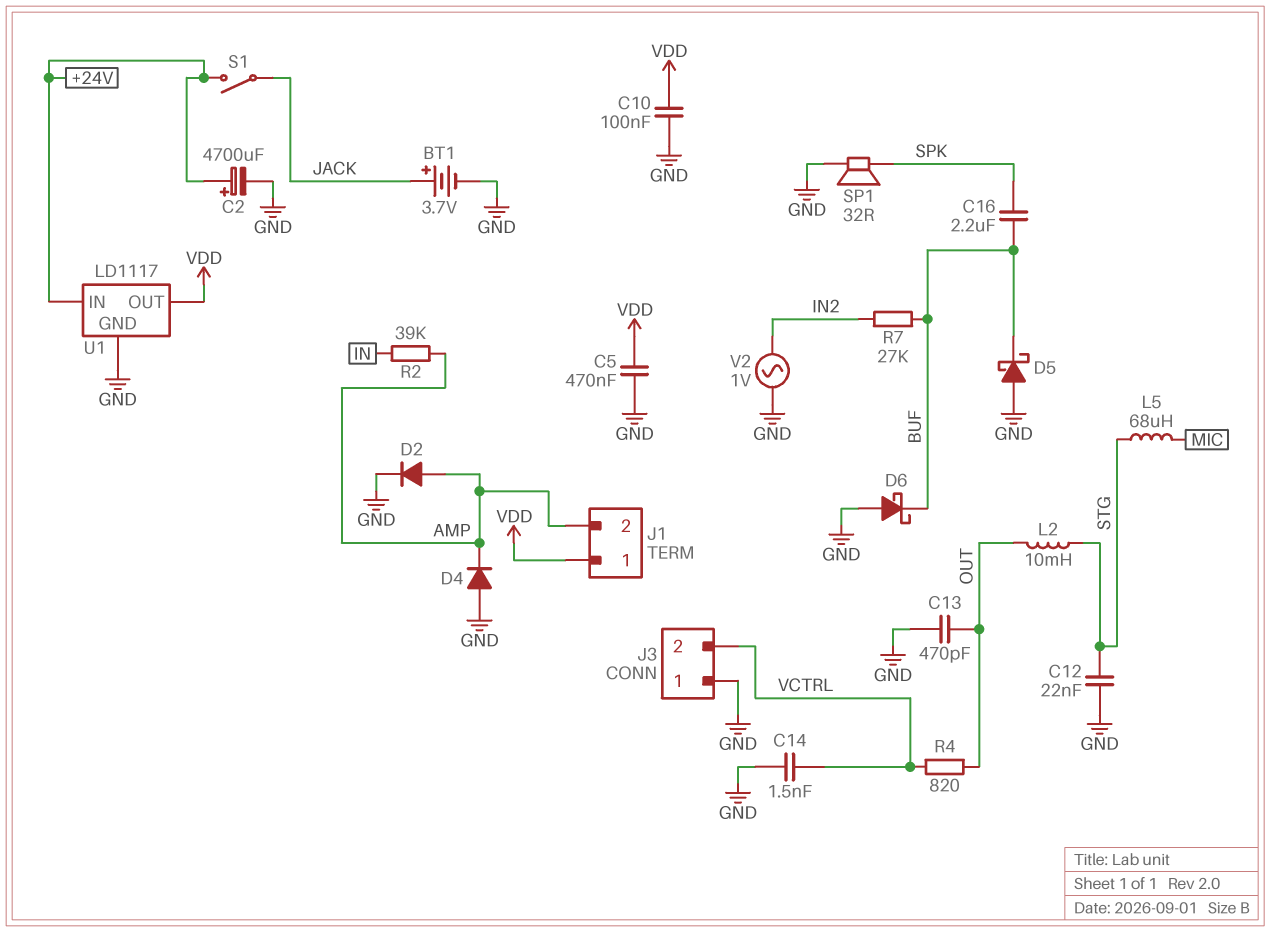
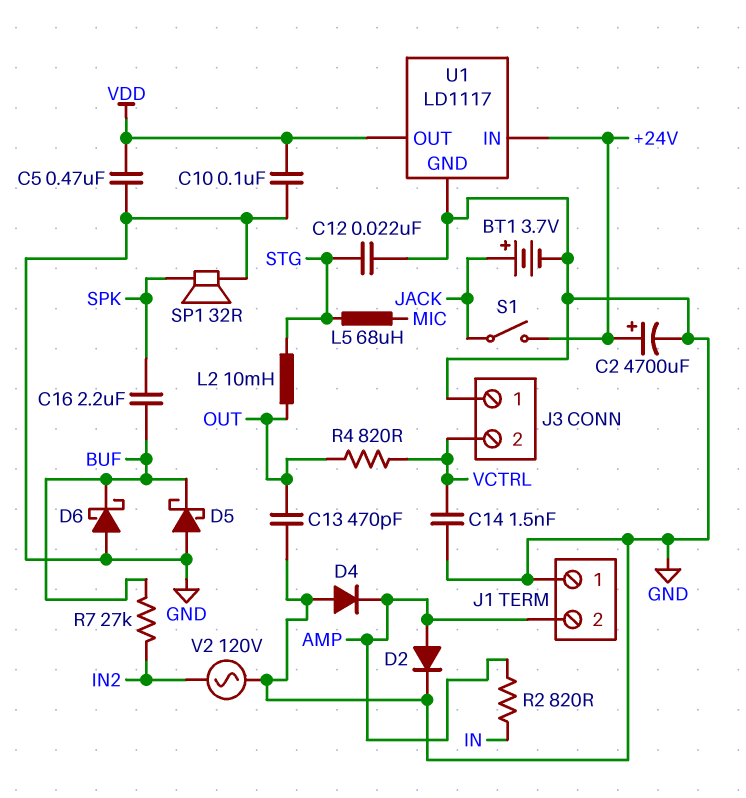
J1 pin 1: VDD -> GND
R2: 39k (AMP, IN) -> 820 (AMP, IN)
V2: AC 1V (GND, IN2) -> AC 120V (GND, IN2)

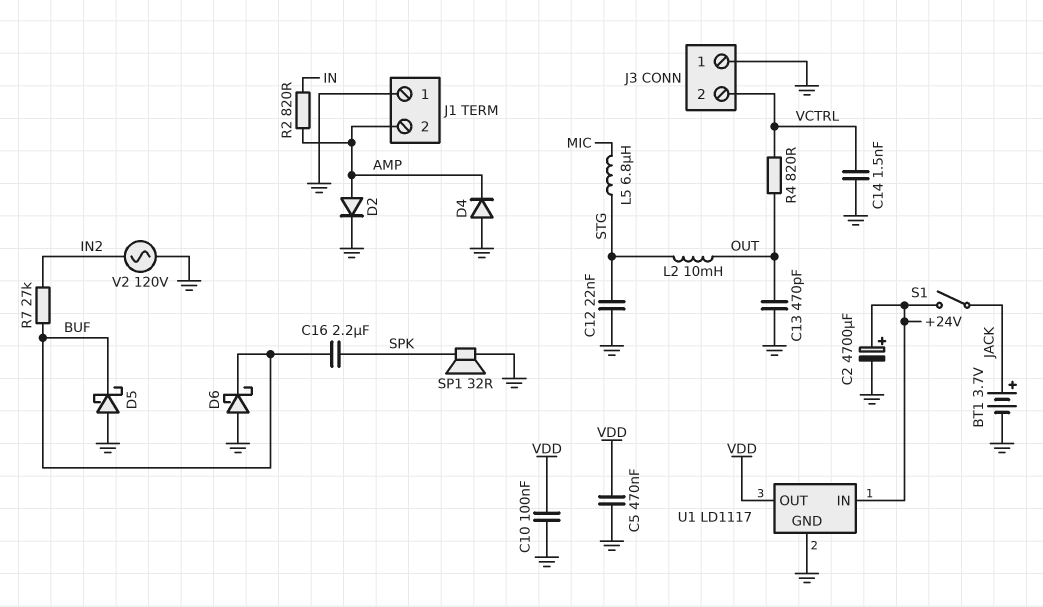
L5: 68uH (MIC, STG) -> 6.8uH (MIC, STG)

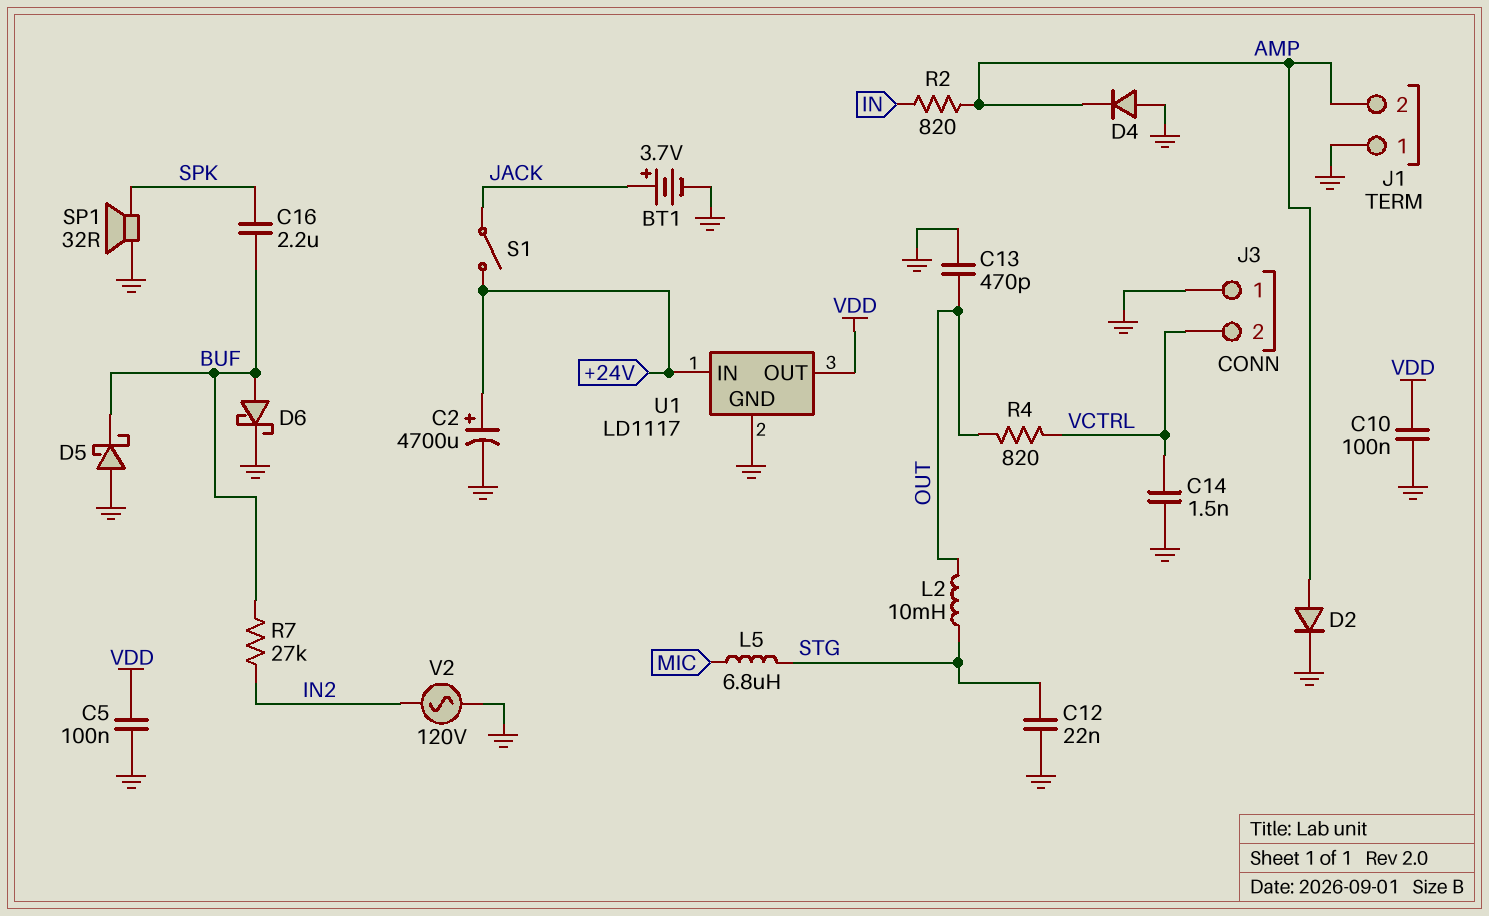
C5: 470nF (GND, VDD) -> 100nF (GND, VDD)
D6: schottky (A GND, K BUF) -> schottky (A BUF, K GND)

